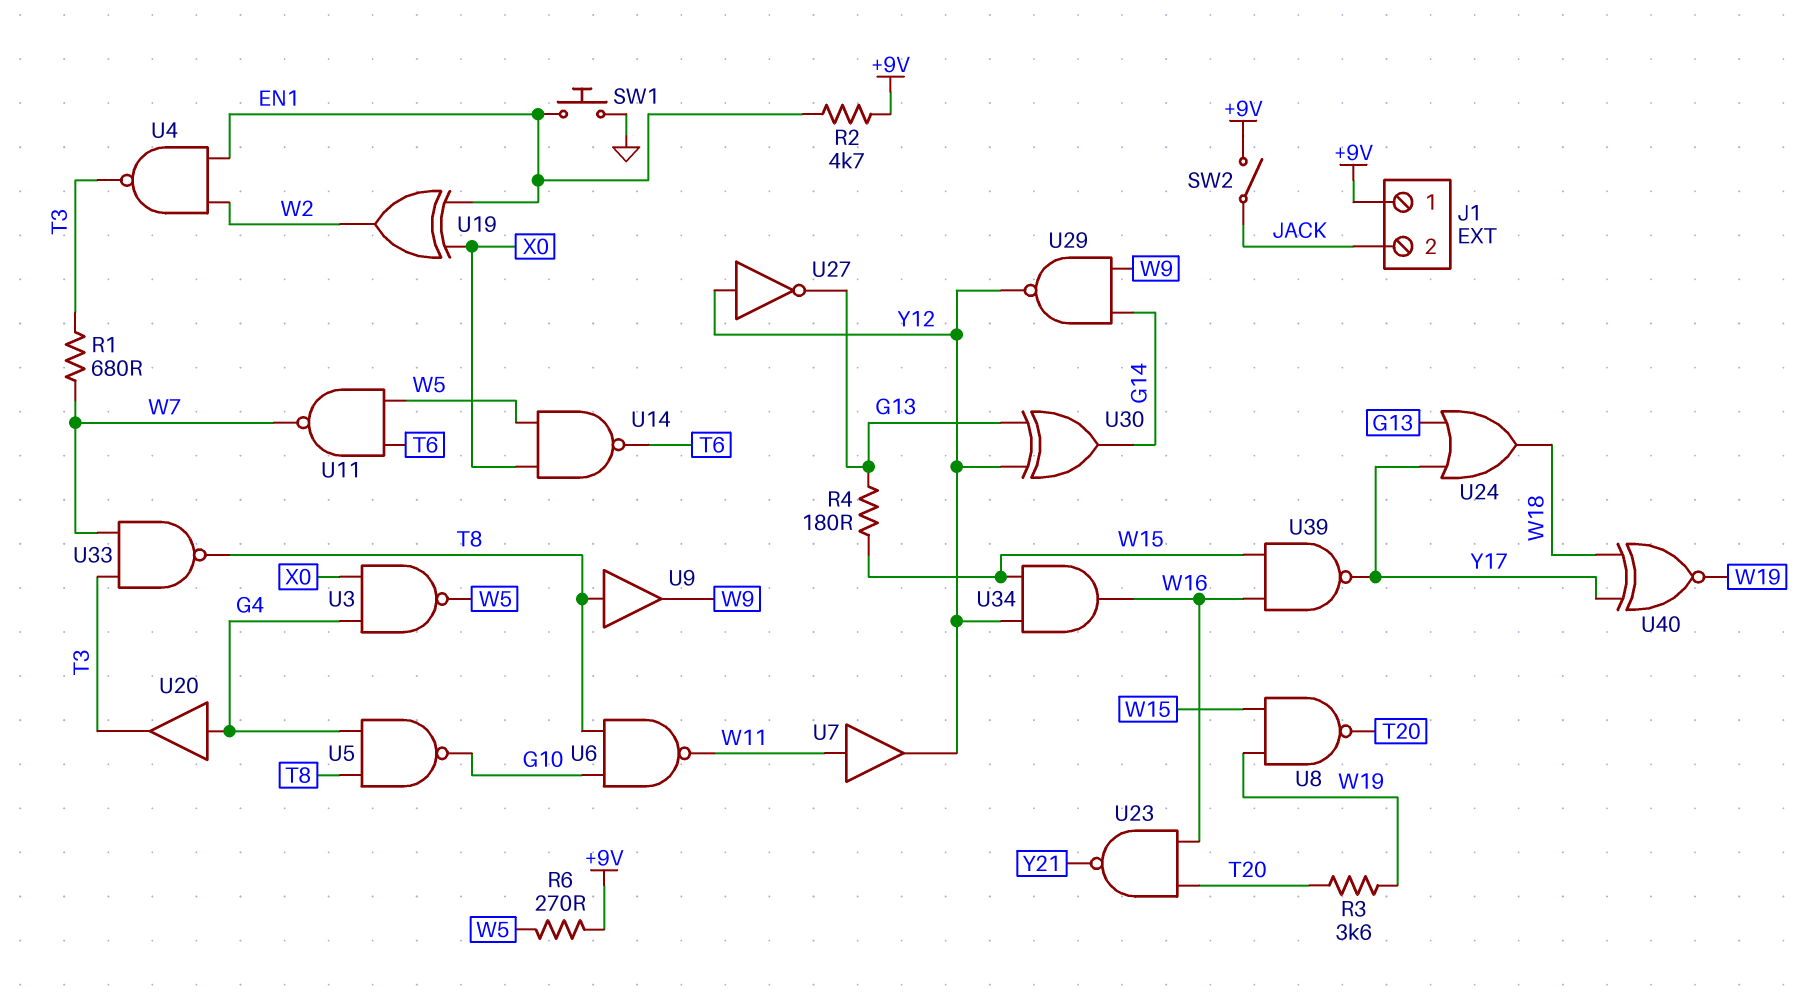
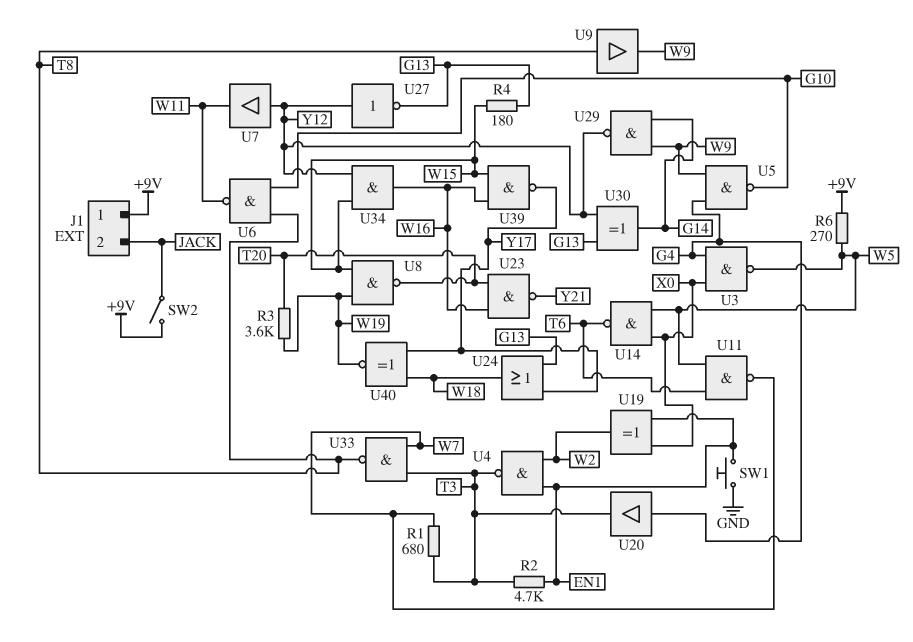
R2: 4.7k (+9V, EN1) -> 4.7k (EN1, T3)
U5: NAND (in G4, in T8, out G10) -> NAND (in G4, in W9, out G10)
U7: buffer (in W11, out Y12) -> buffer (in Y12, out W11)

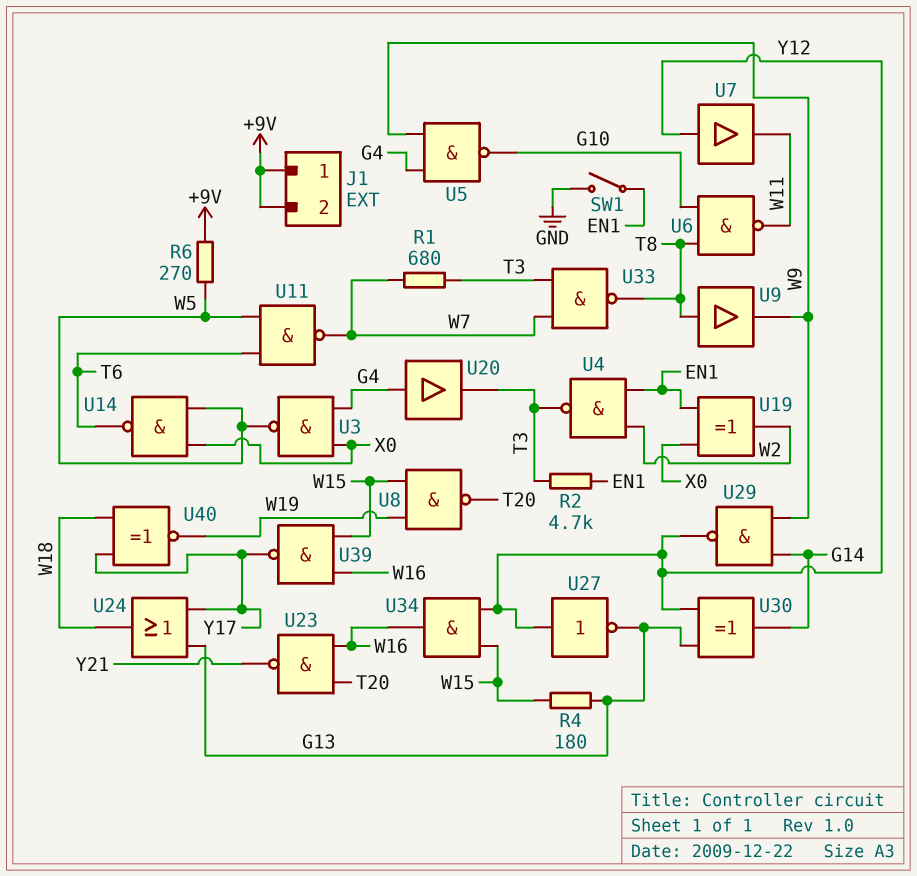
J1 pin 2: JACK -> +9V
R3: 3.6k (T20, W19) -> none
SW1: button (EN1, GND) -> switch (EN1, GND)
SW2: switch (+9V, JACK) -> none

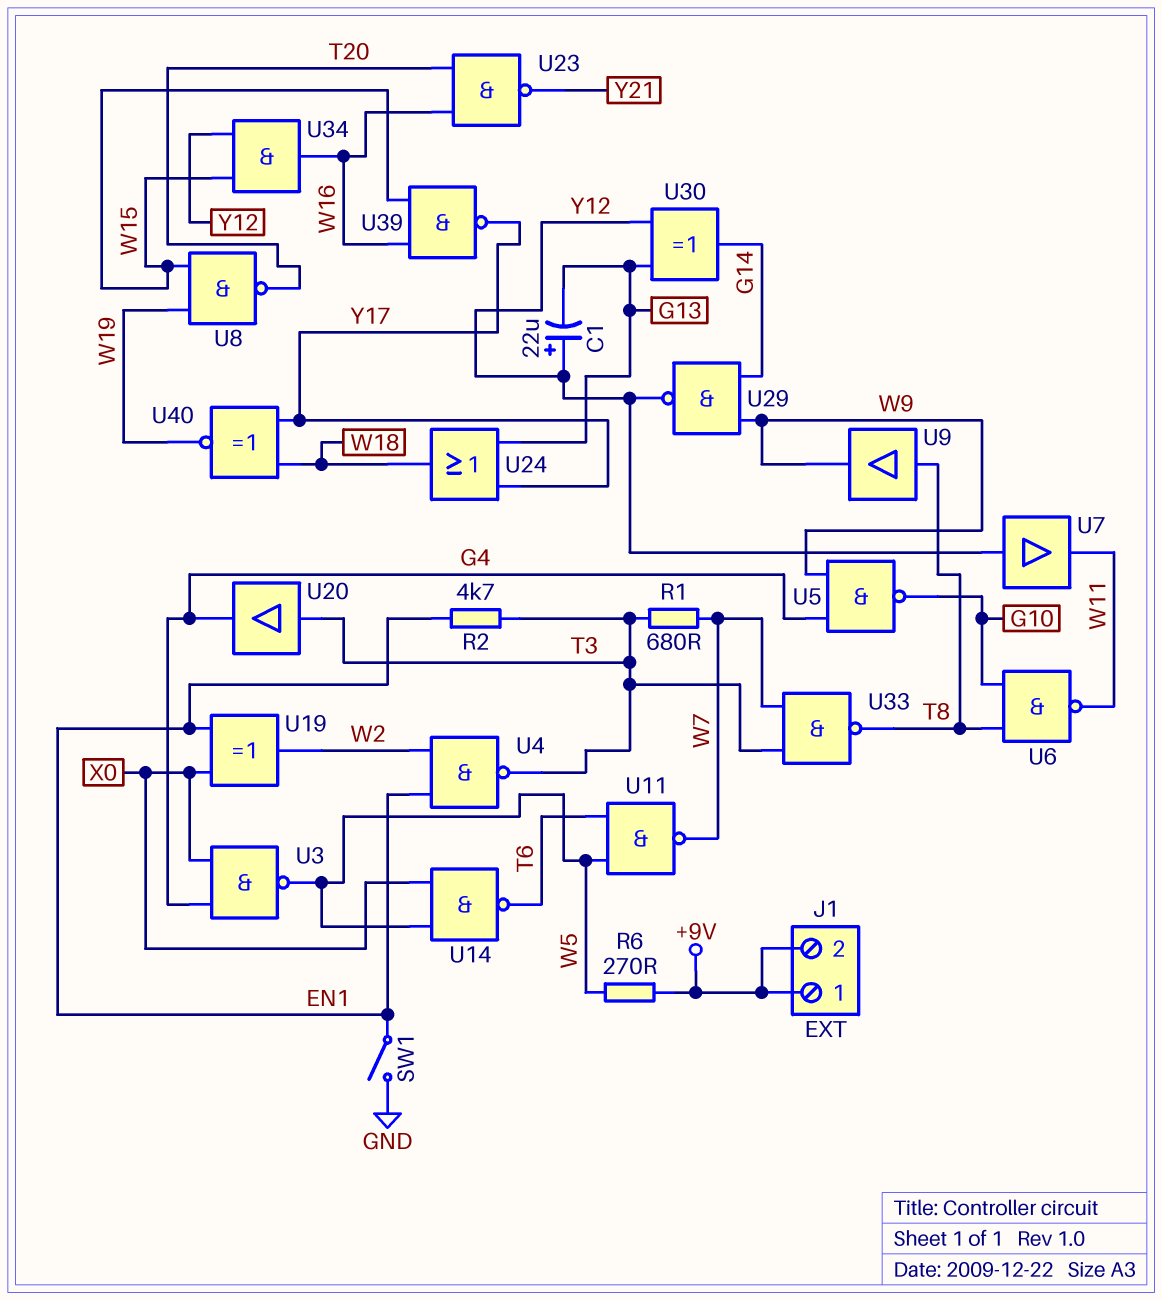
C1: none -> 22uF (plus Y12, minus G13)
R4: 180 (G13, W15) -> none
U20: buffer (in G4, out T3) -> buffer (in T3, out G4)
U27: NOT (in Y12, out G13) -> none

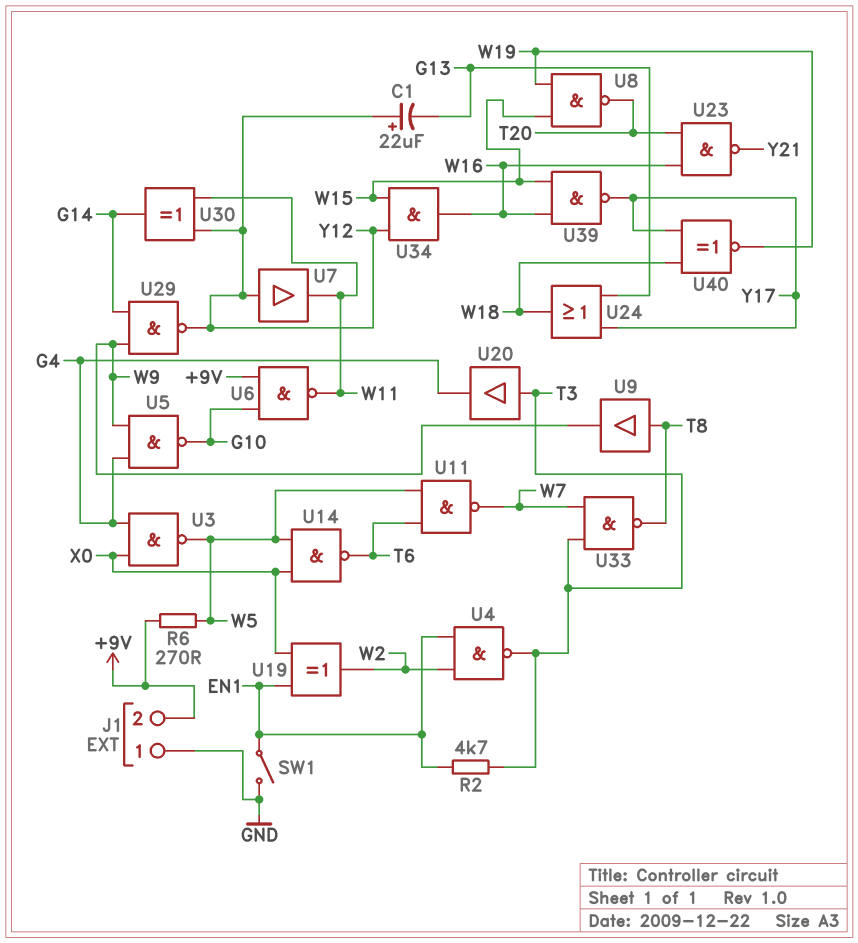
J1 pin 1: +9V -> GND
R1: 680 (T3, W7) -> none
U6: NAND (in G10, in T8, out W11) -> NAND (in +9V, in G10, out W11)
U30: XOR (in G13, in Y12, out G14) -> XOR (in W11, in Y12, out G14)

